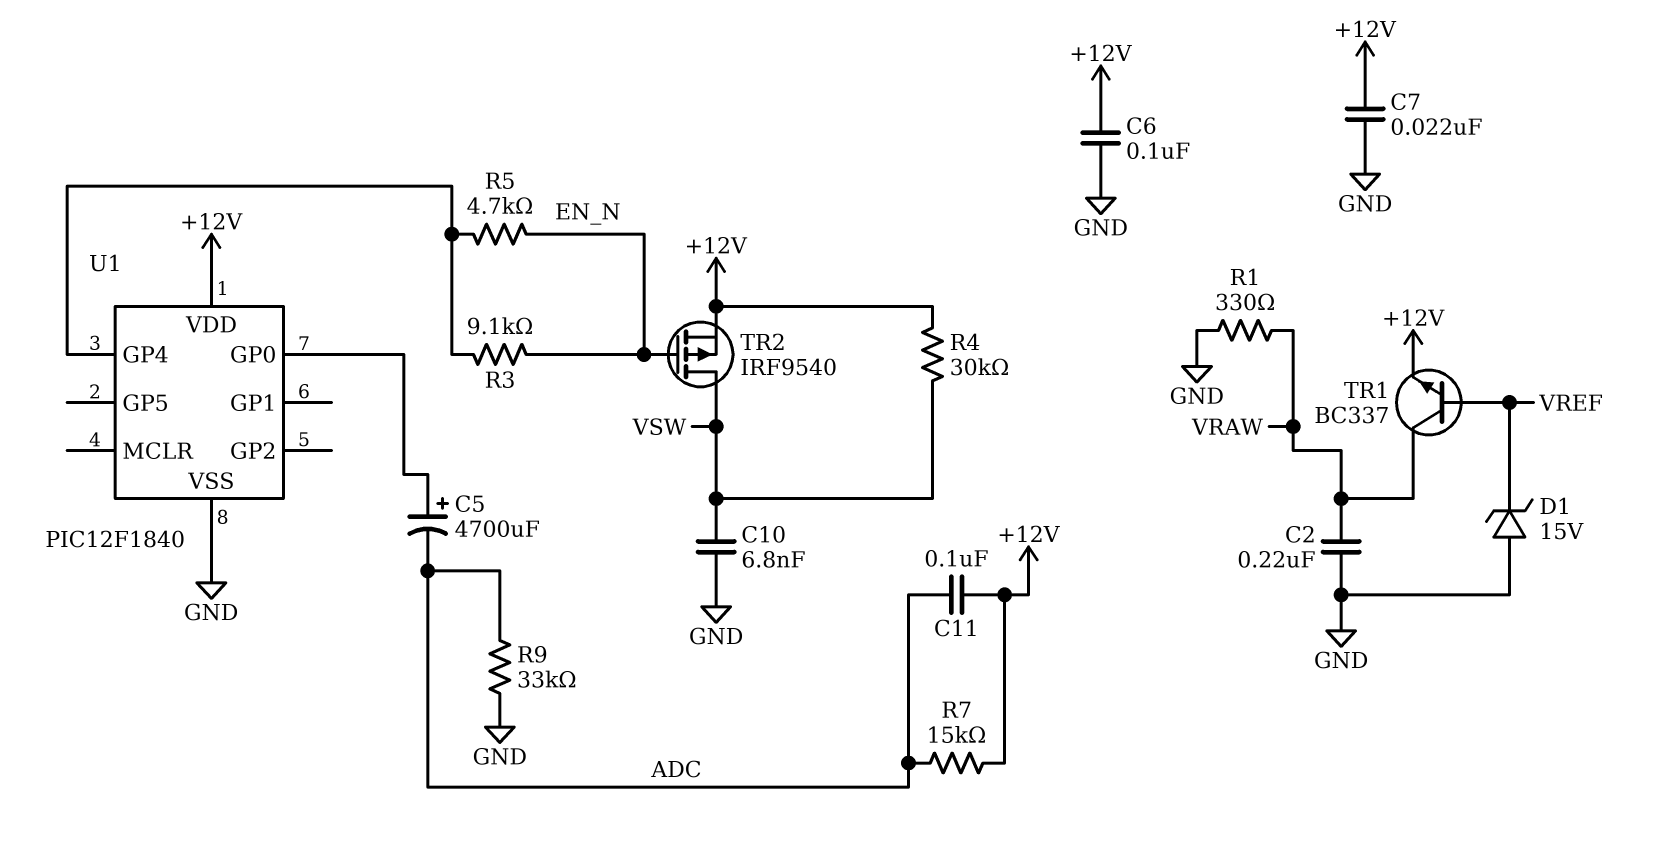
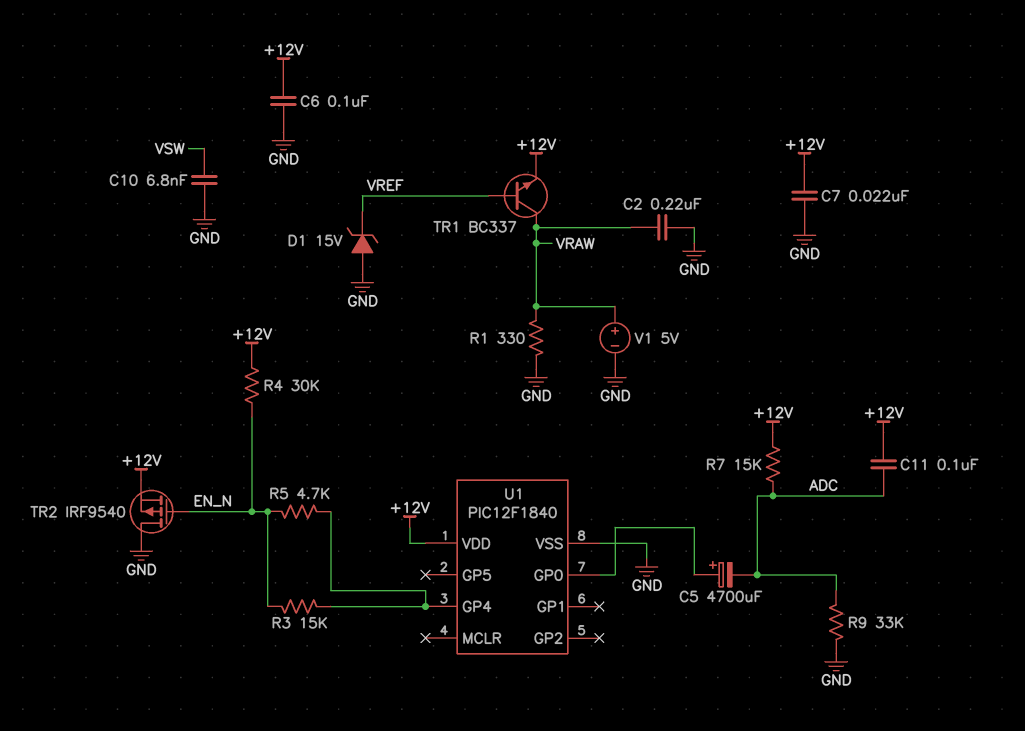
R3: 9.1k (EN_N, U1/GP4) -> 15k (EN_N, U1/GP4)
R4: 30k (+12V, VSW) -> 30k (+12V, EN_N)
TR2: PMOS IRF9540 (G EN_N, D VSW, S +12V) -> PMOS IRF9540 (G EN_N, D GND, S +12V)
V1: none -> 5V (plus VRAW, minus GND)

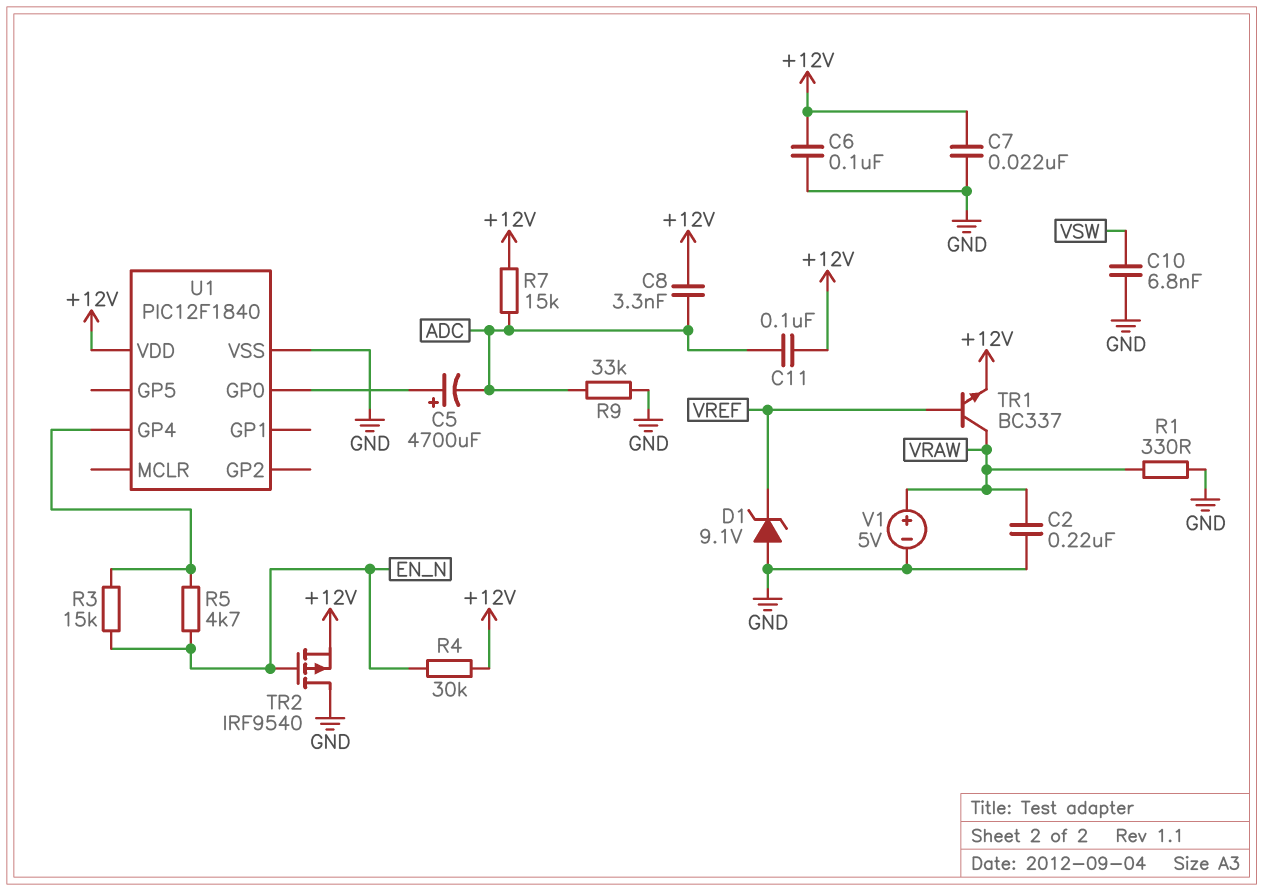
C8: none -> 3.3nF (+12V, ADC)
D1: zener 15V (A GND, K VREF) -> zener 9.1V (A GND, K VREF)

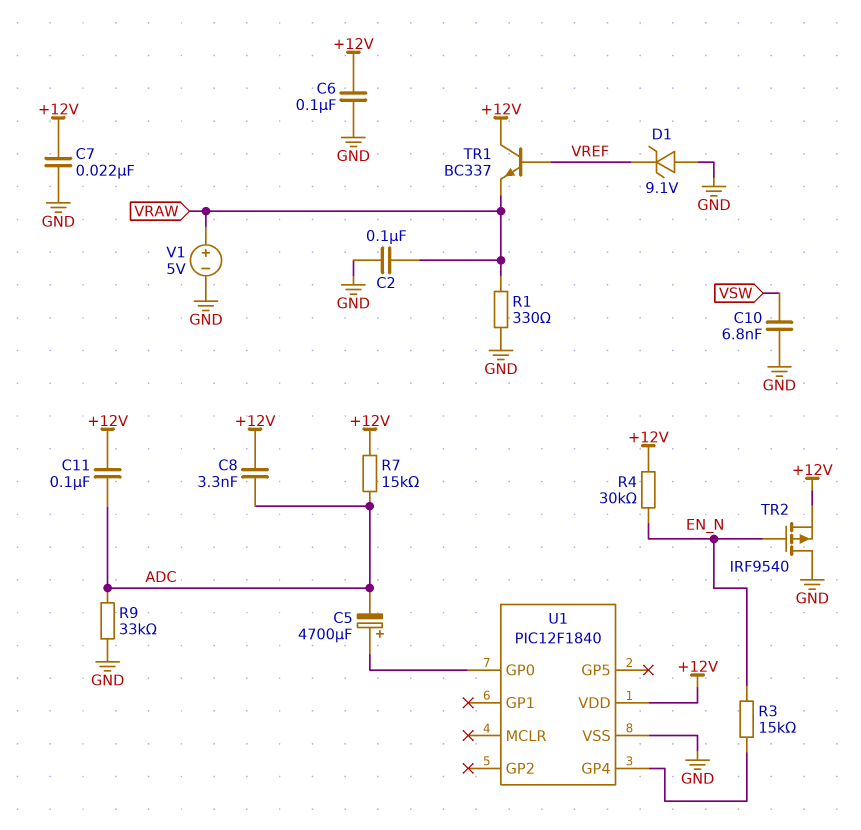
C2: 220nF (GND, VRAW) -> 100nF (GND, VRAW)
R5: 4.7k (EN_N, U1/GP4) -> none
TR1: NPN BC337 (B VREF, C VRAW, E +12V) -> NPN BC337 (B VREF, C +12V, E VRAW)

